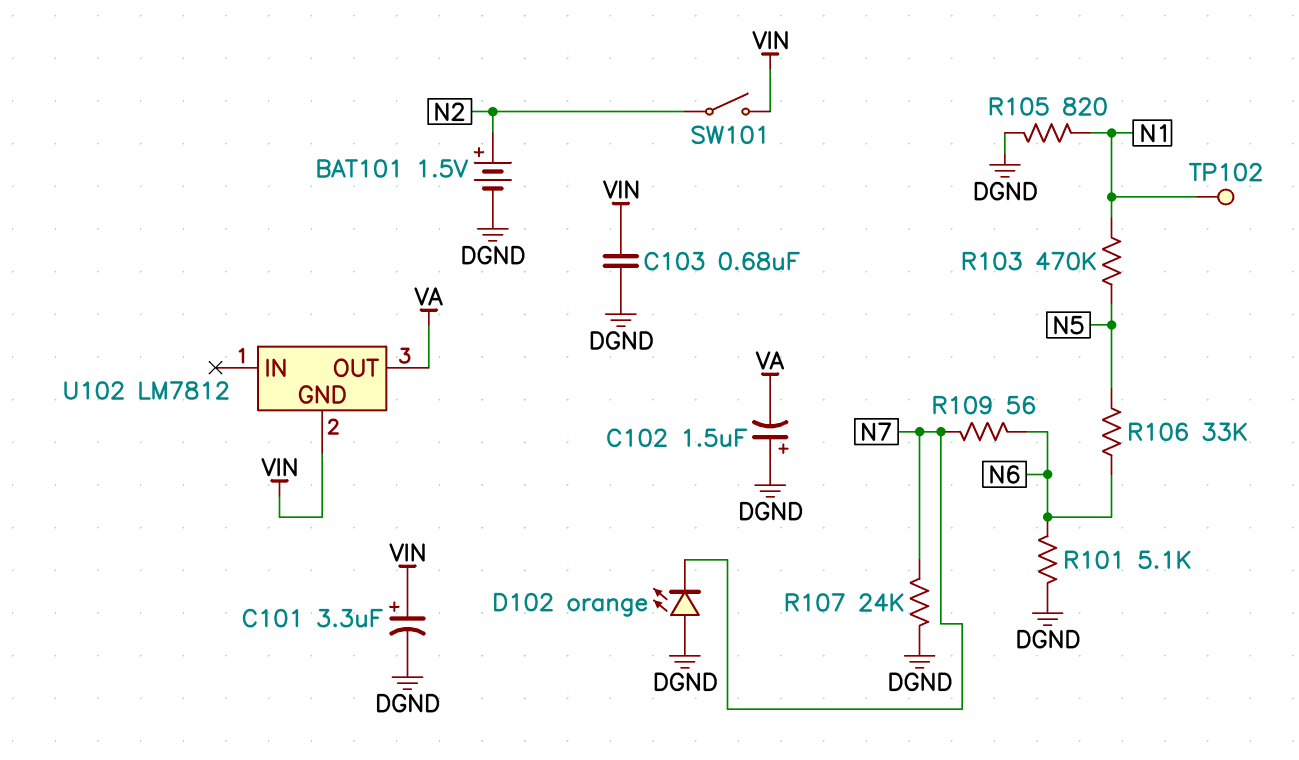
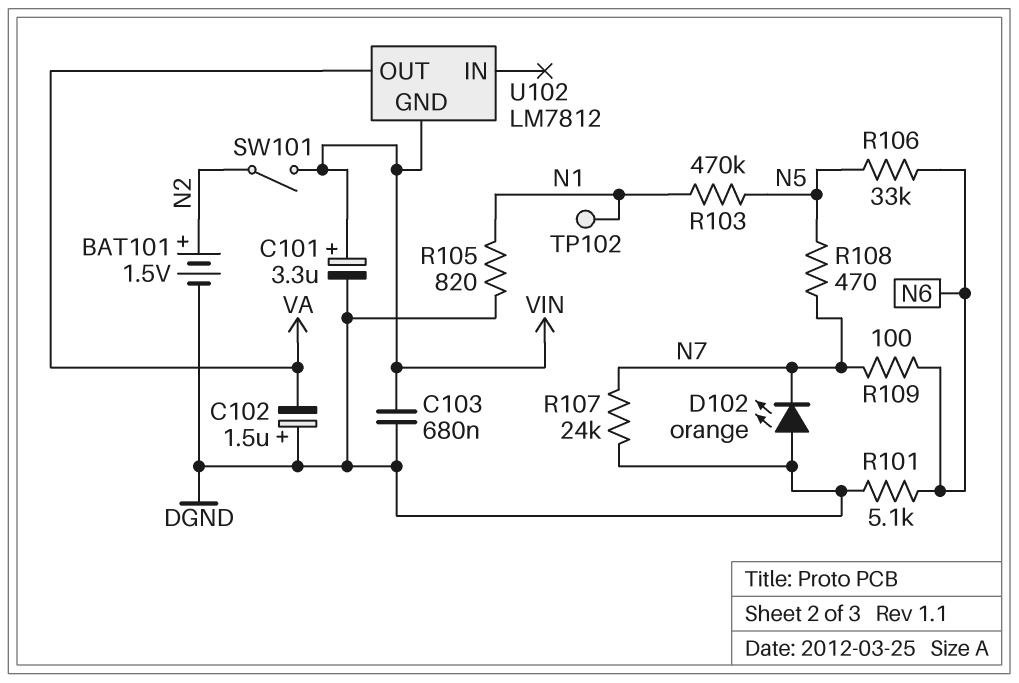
R108: none -> 470 (N5, N7)
R109: 56 (N6, N7) -> 100 (N6, N7)

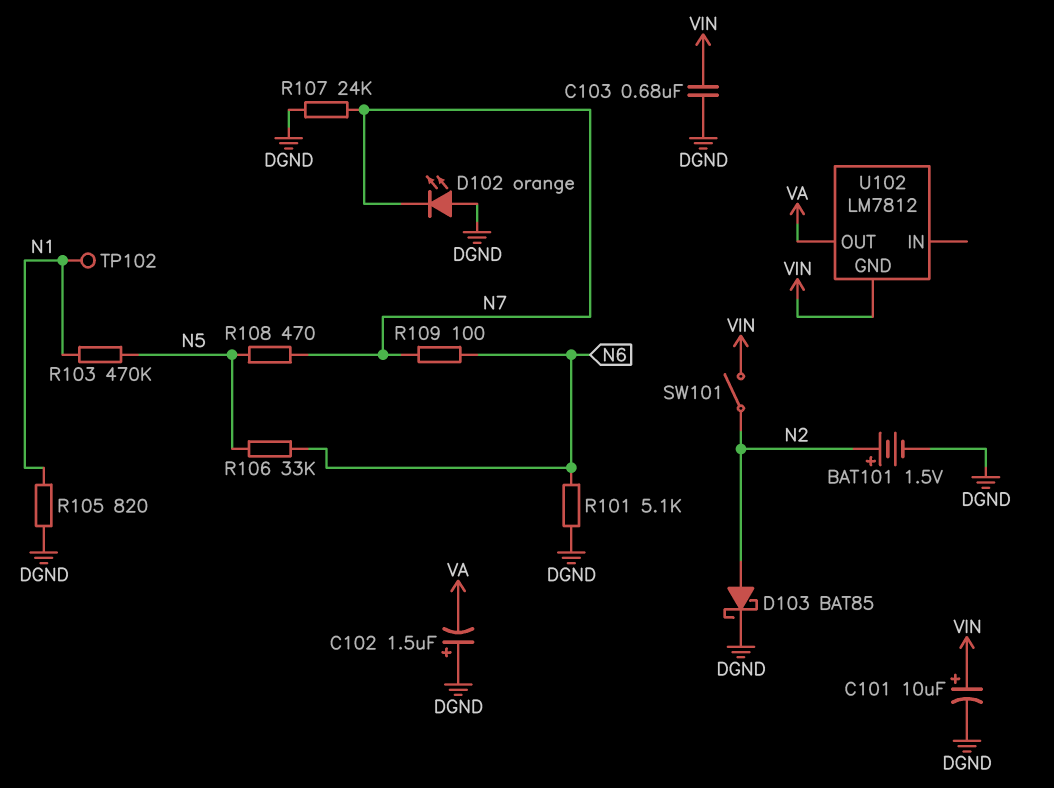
C101: 3.3uF (plus VIN, minus DGND) -> 10uF (plus VIN, minus DGND)
D103: none -> schottky BAT85 (A N2, K DGND)

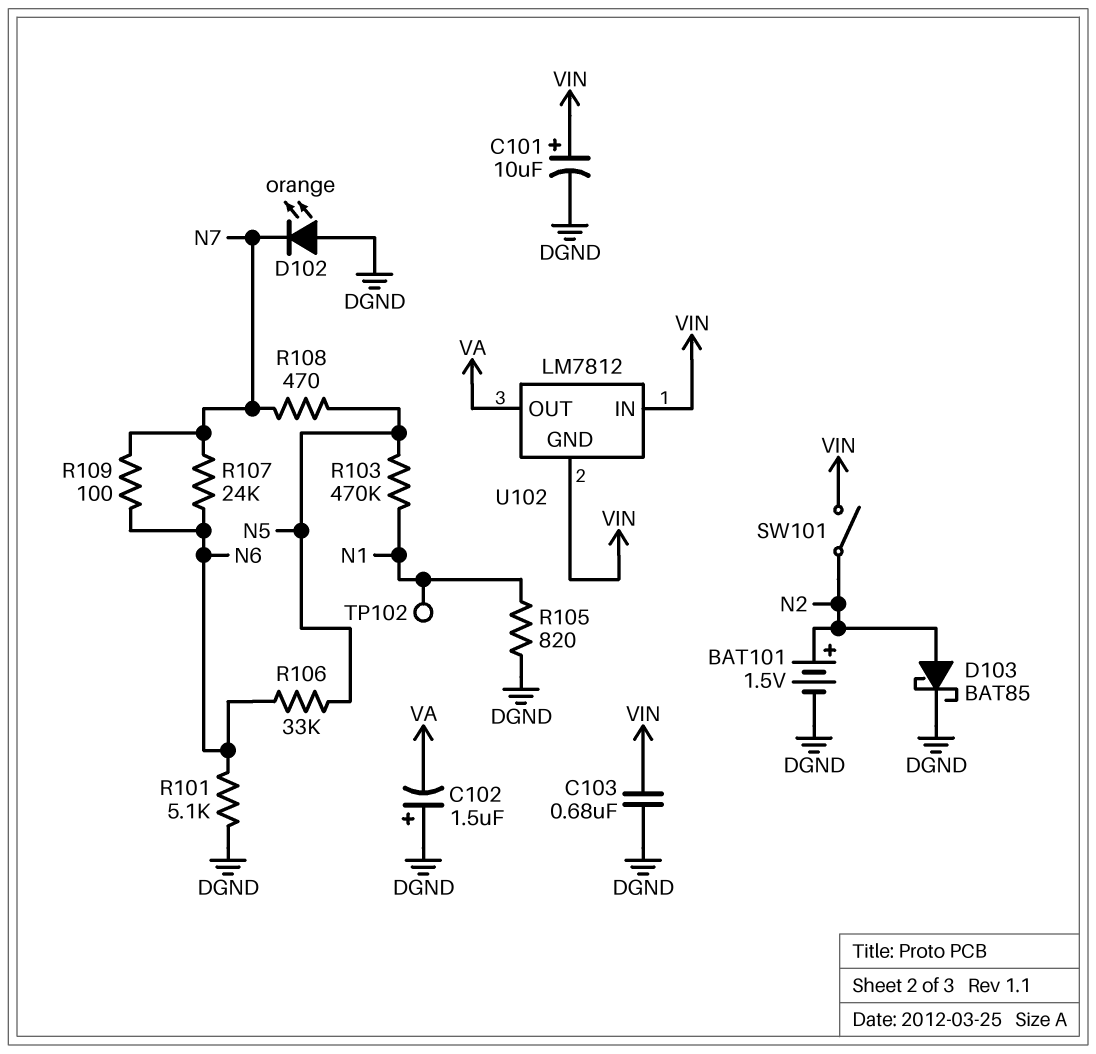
R107: 24k (DGND, N7) -> 24k (N6, N7)
U102 pin IN: none -> VIN

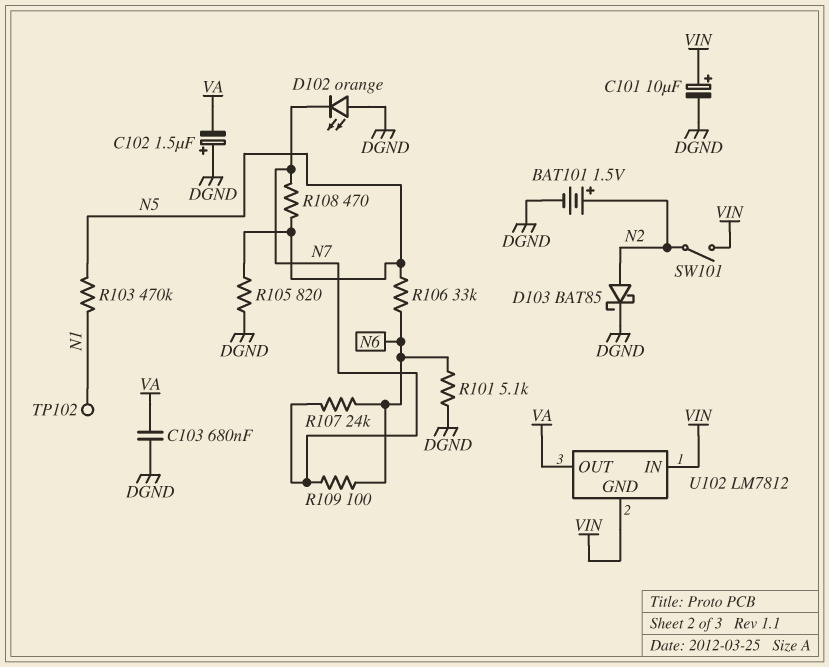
C103: 680nF (DGND, VIN) -> 680nF (DGND, VA)
R105: 820 (DGND, N1) -> 820 (DGND, N5)

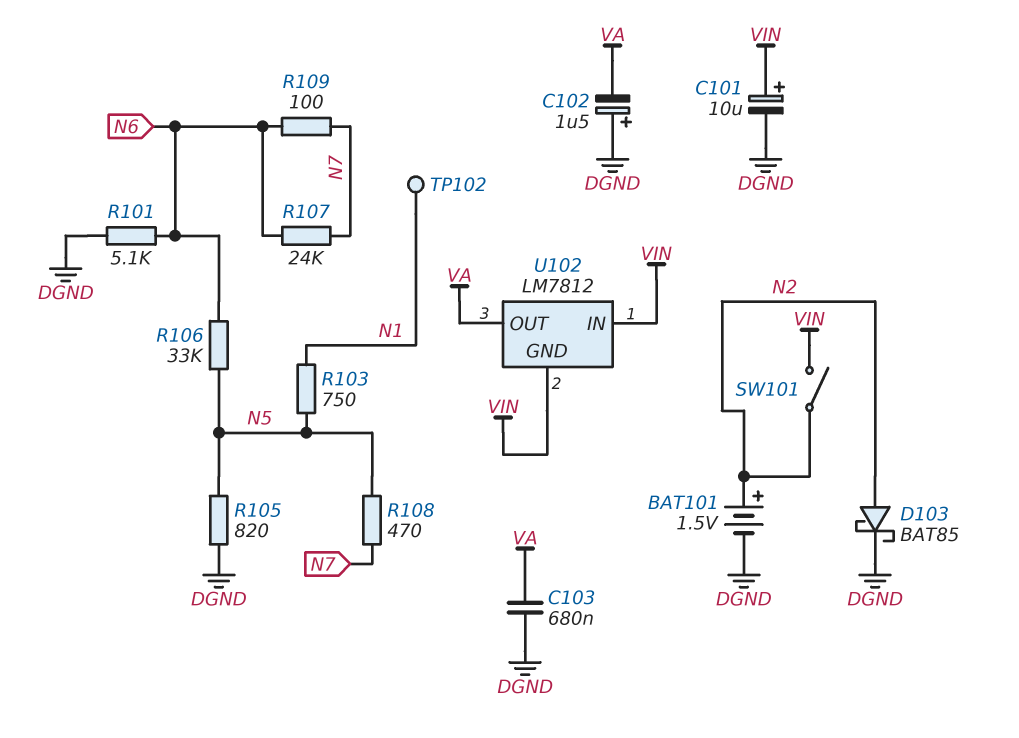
D102: LED orange (A DGND, K N7) -> none
R103: 470k (N1, N5) -> 750 (N1, N5)

